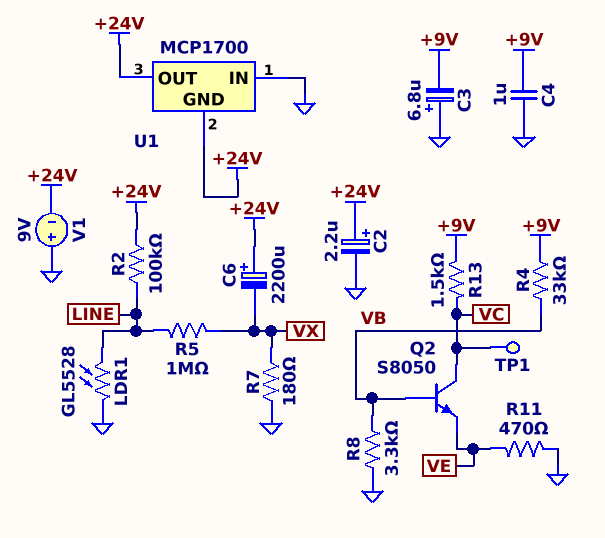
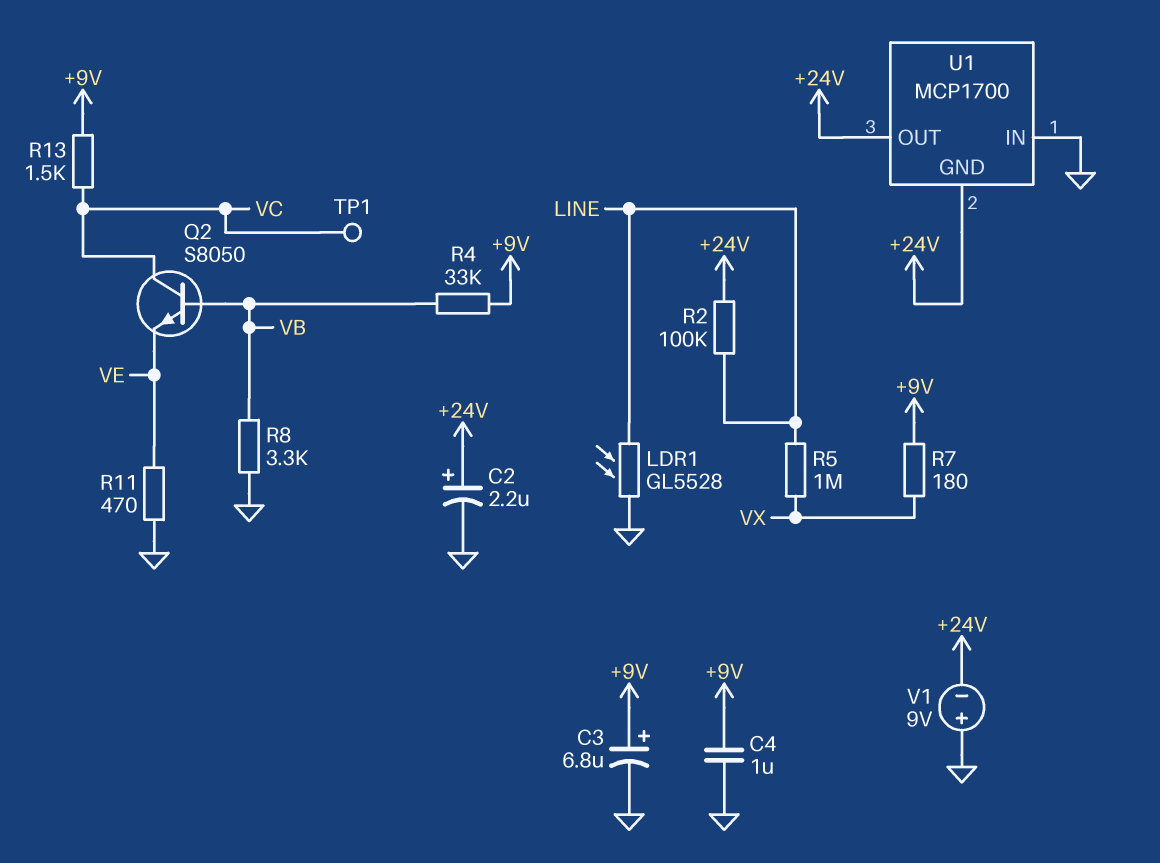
C3: 6.8uF (plus GND, minus +9V) -> 6.8uF (plus +9V, minus GND)
C6: 2200uF (plus +24V, minus VX) -> none
R7: 180 (GND, VX) -> 180 (+9V, VX)

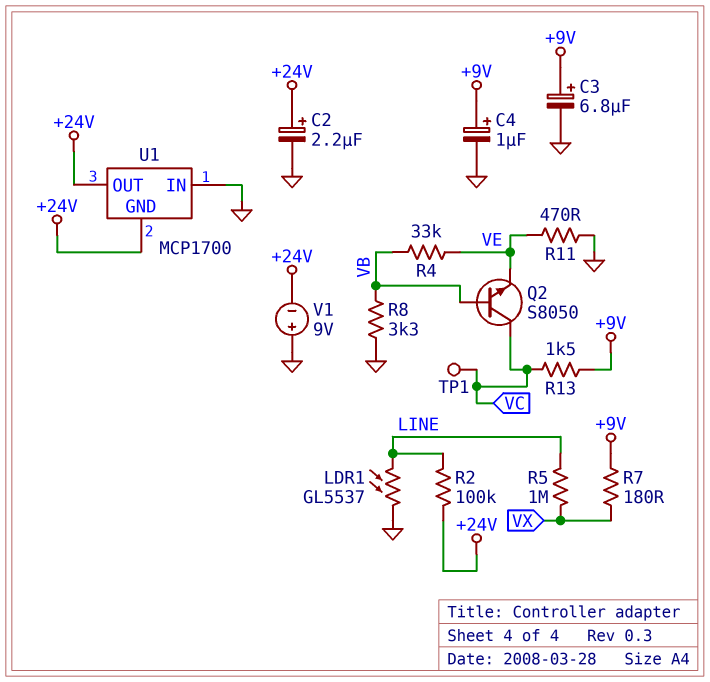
C4: 1uF (+9V, GND) -> 1uF (plus +9V, minus GND)
LDR1: GL5528 (GND, LINE) -> GL5537 (GND, LINE)
R4: 33k (+9V, VB) -> 33k (VB, VE)

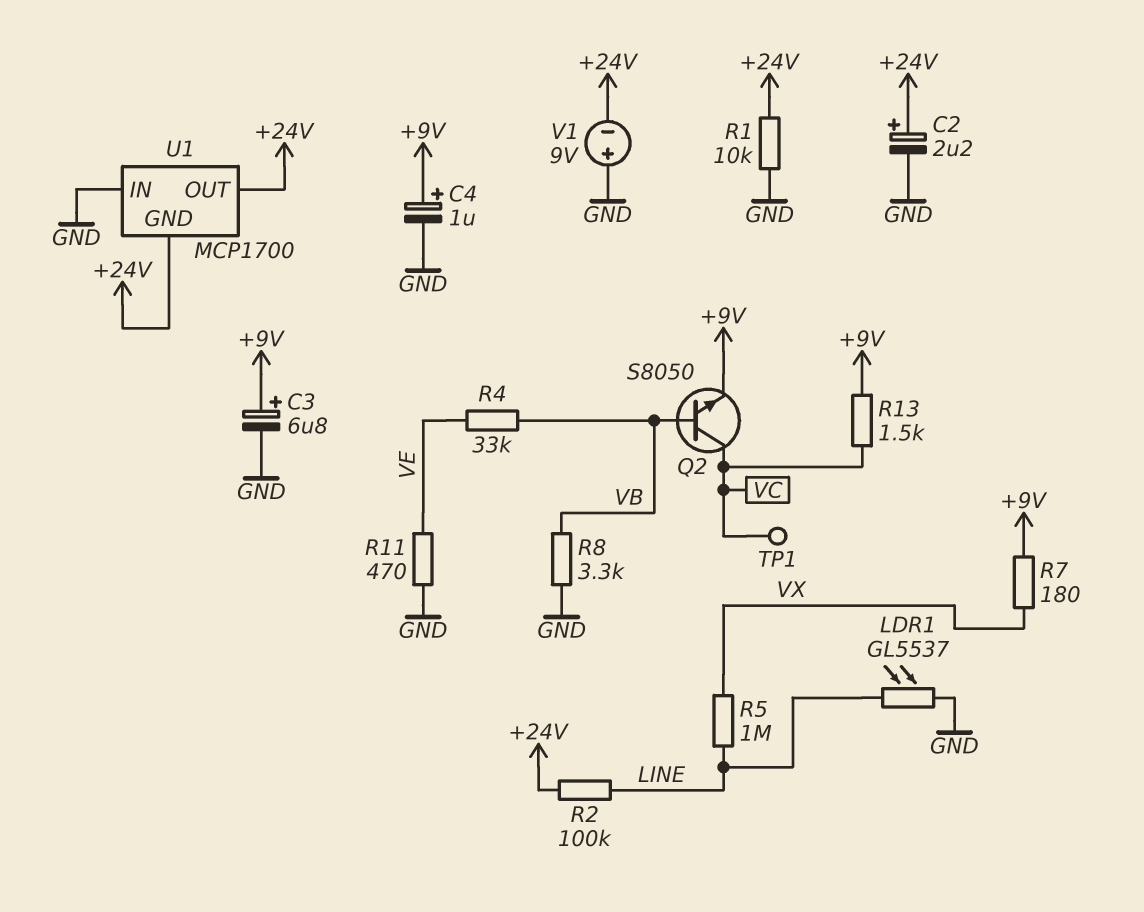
Q2: NPN S8050 (B VB, C VC, E VE) -> NPN S8050 (B VB, C VC, E +9V)
R1: none -> 10k (+24V, GND)

